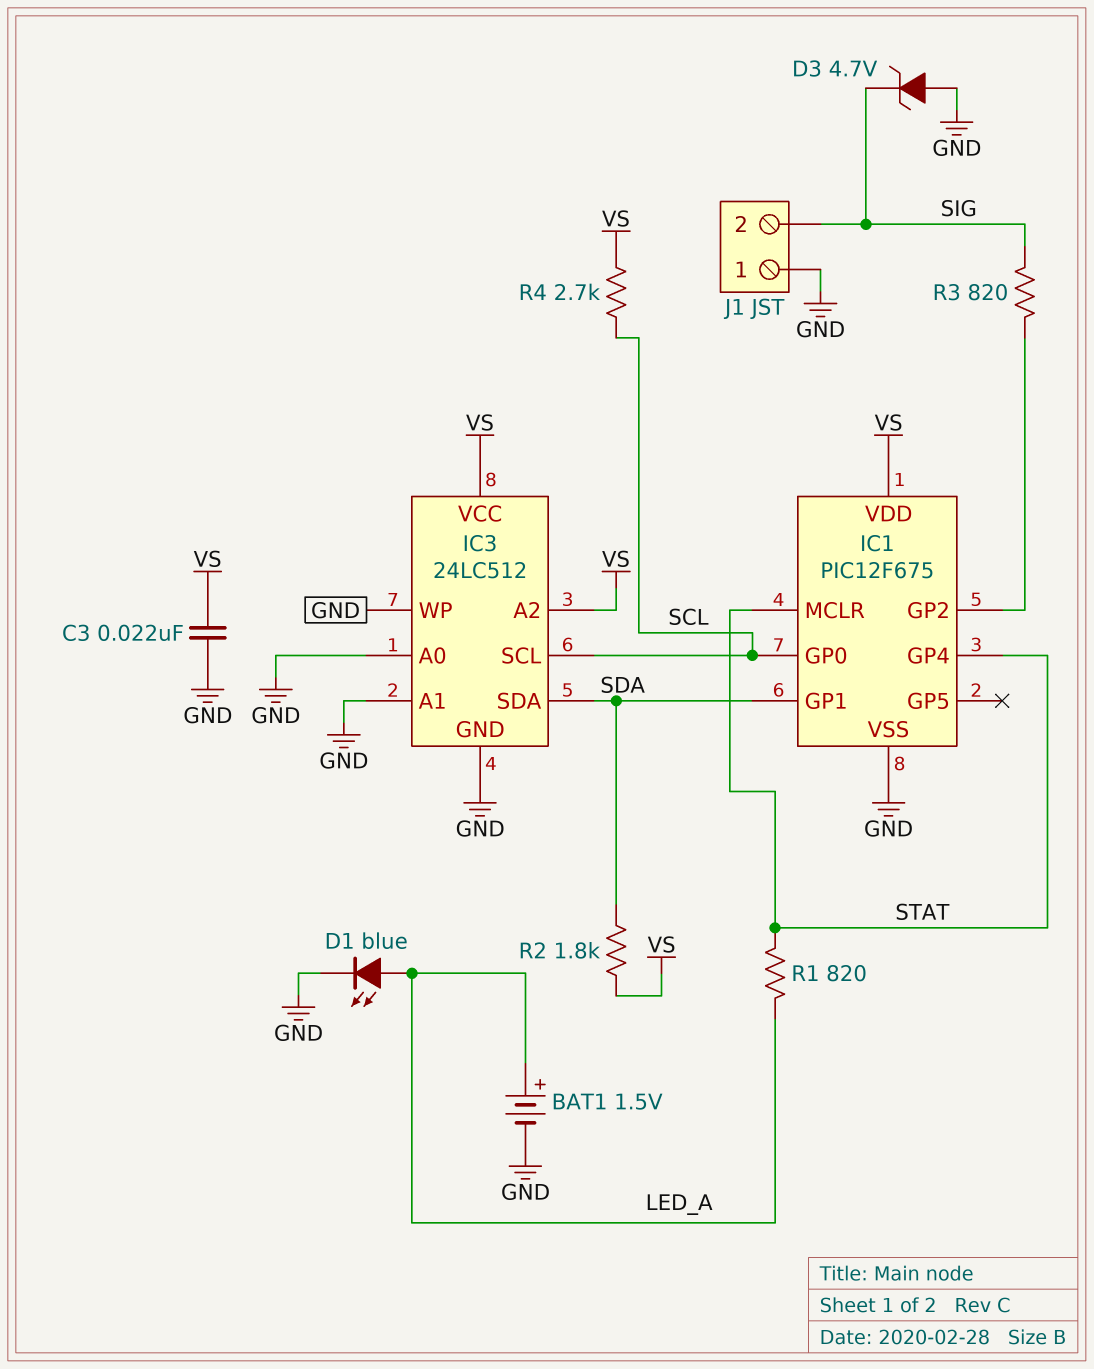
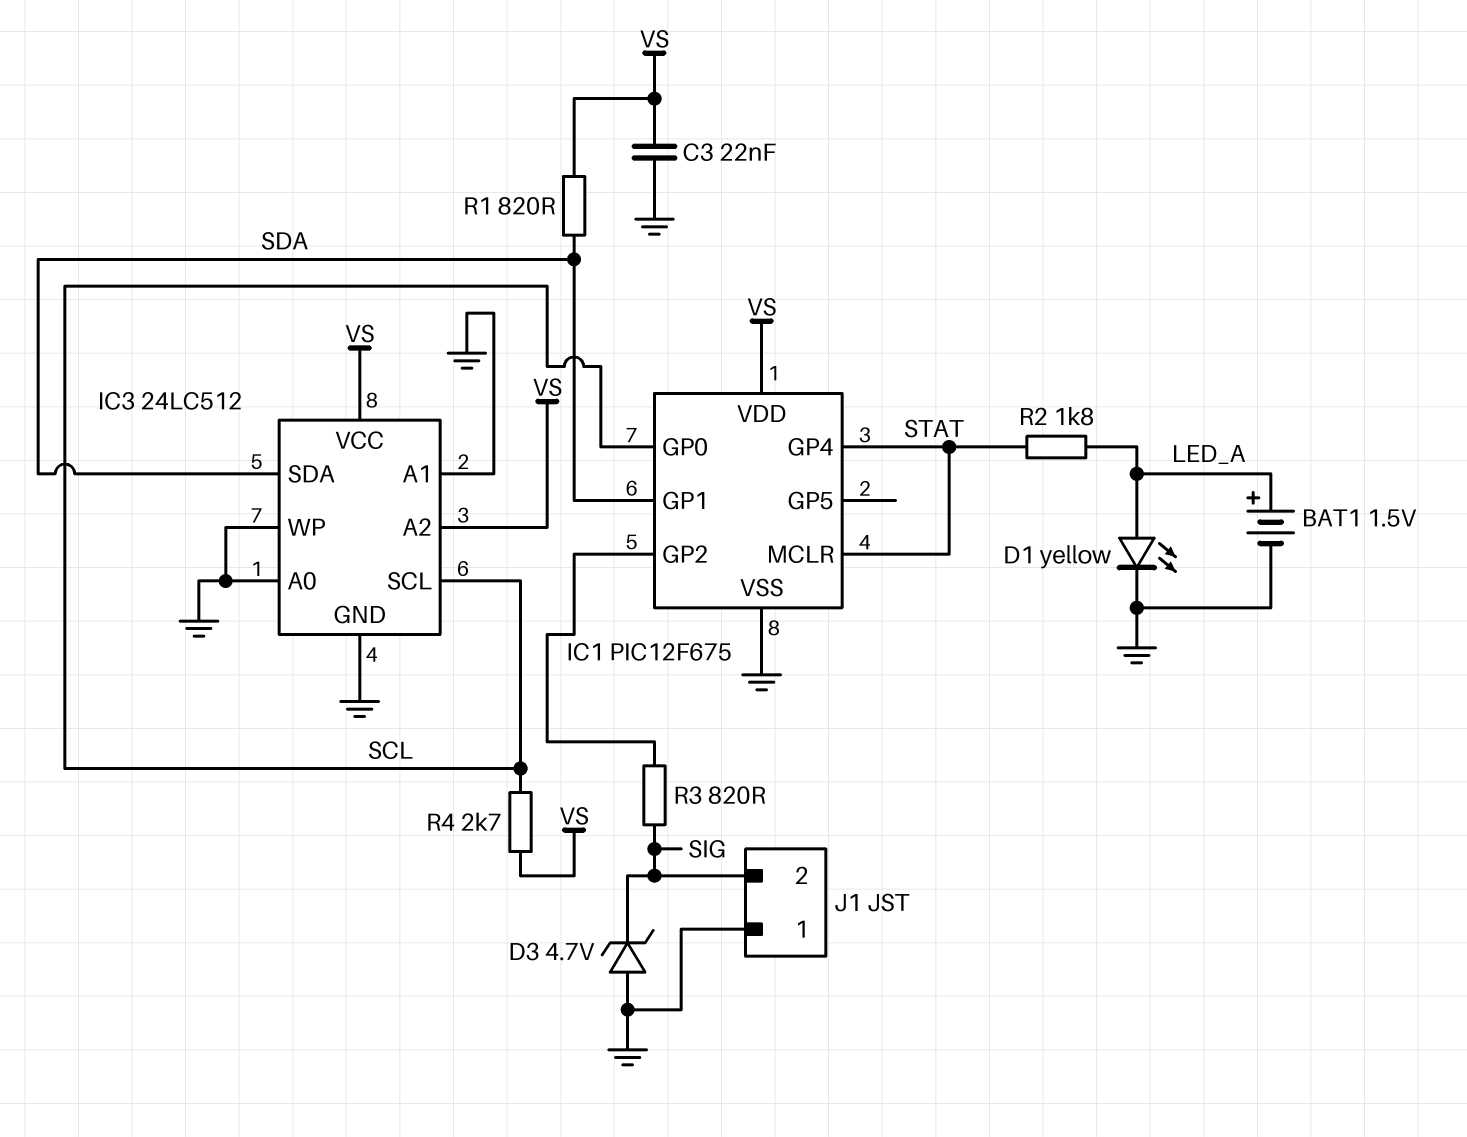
D1: LED blue (A LED_A, K GND) -> LED yellow (A LED_A, K GND)
R1: 820 (LED_A, STAT) -> 820 (SDA, VS)
R2: 1.8k (SDA, VS) -> 1.8k (LED_A, STAT)

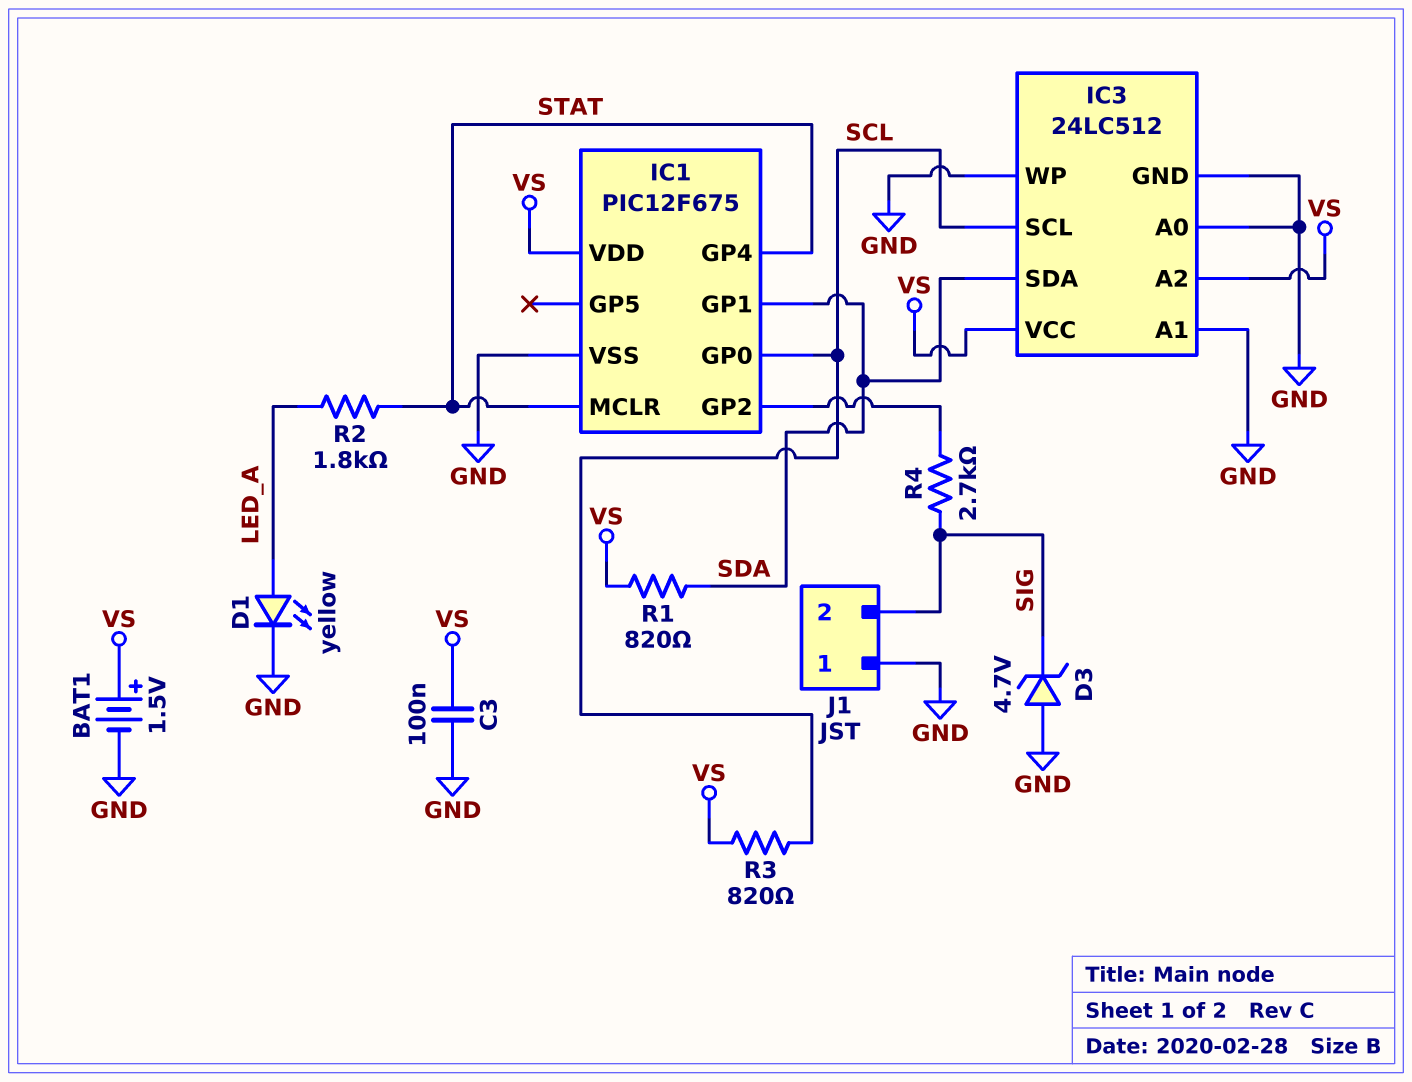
BAT1: 1.5V (plus LED_A, minus GND) -> 1.5V (plus VS, minus GND)
C3: 22nF (GND, VS) -> 100nF (GND, VS)
R3: 820 (IC1/GP2, SIG) -> 820 (SCL, VS)
R4: 2.7k (SCL, VS) -> 2.7k (IC1/GP2, SIG)

